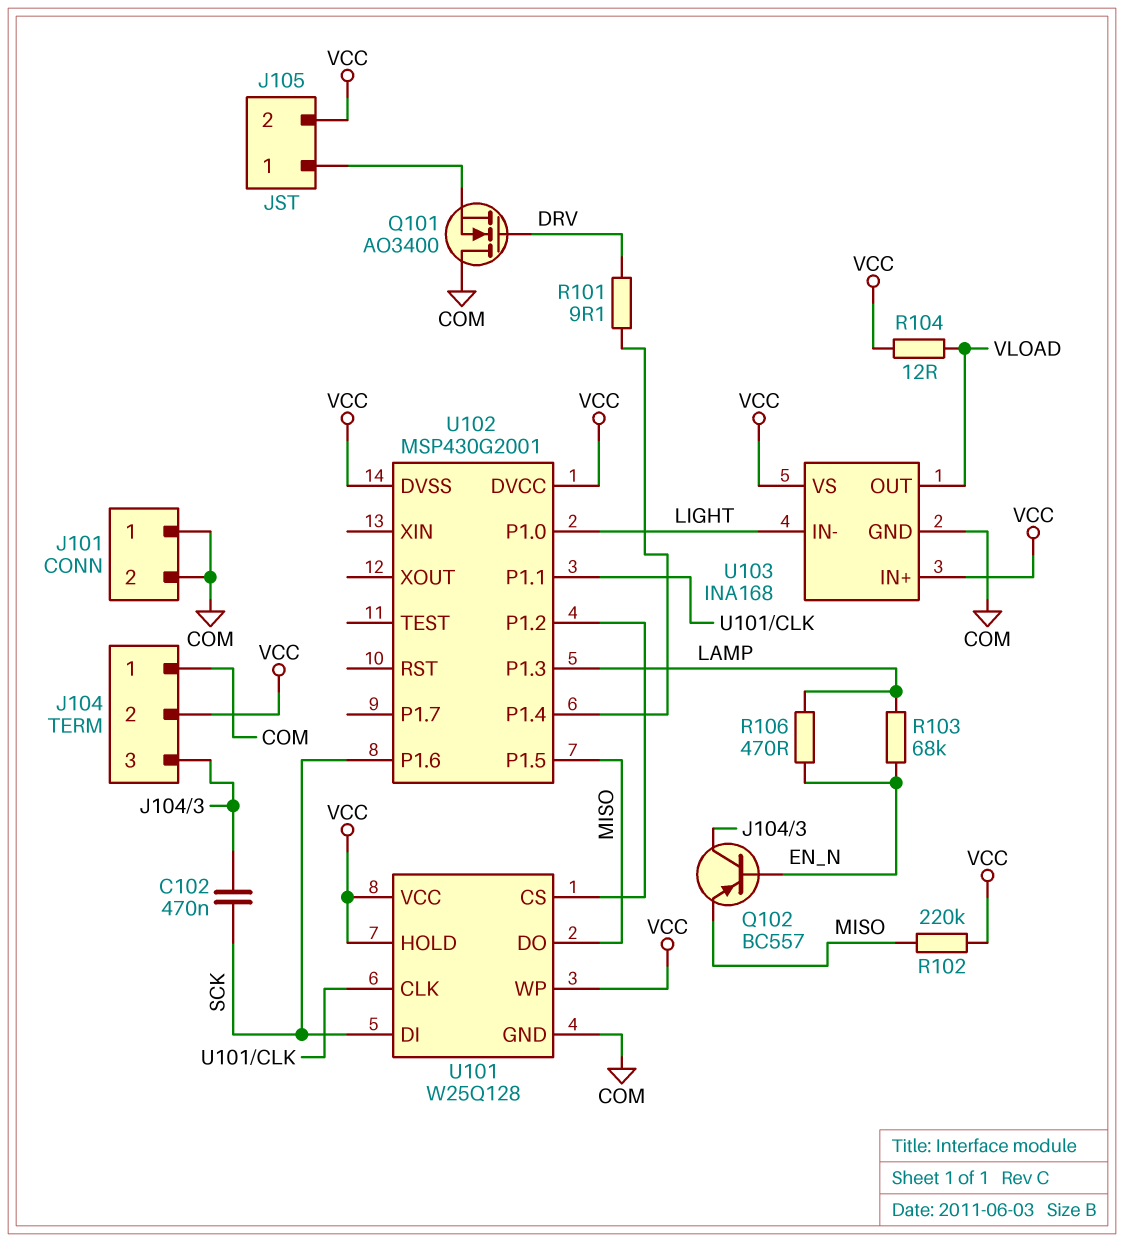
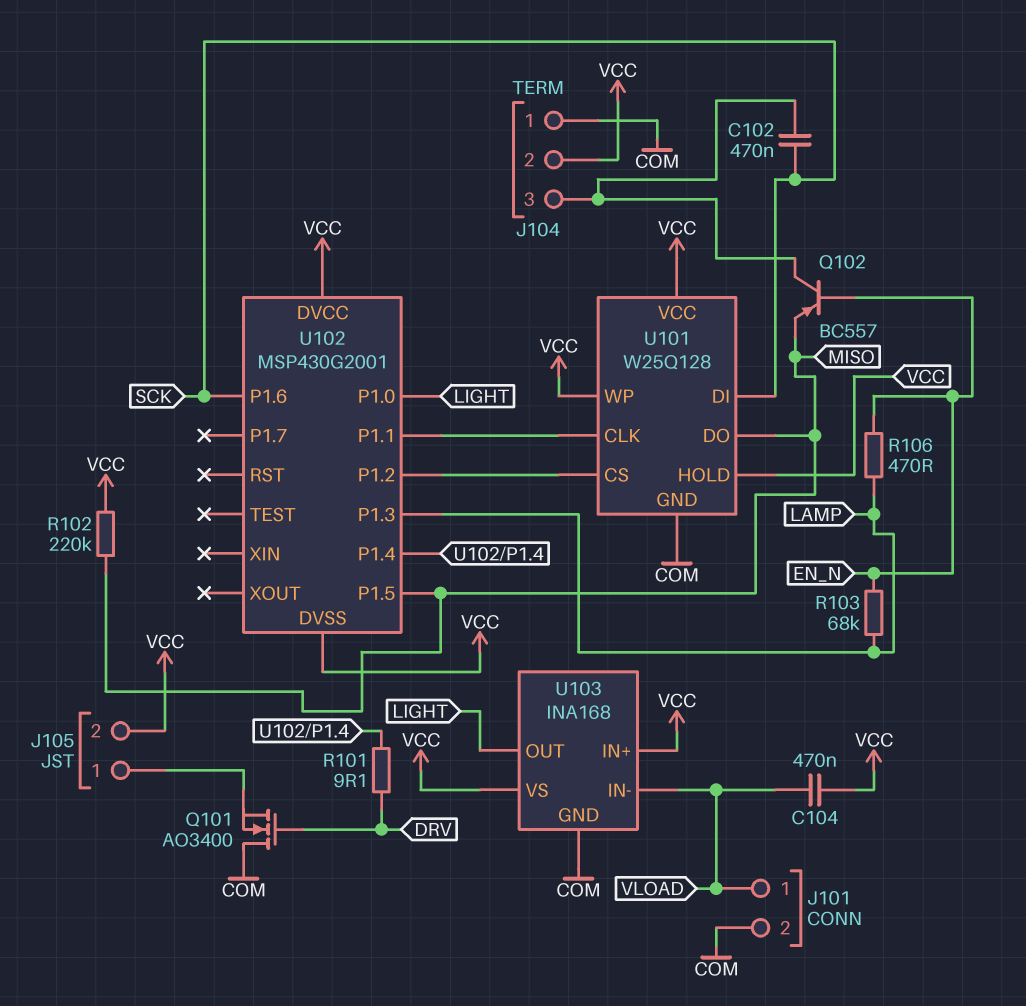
C104: none -> 470nF (VCC, VLOAD)
J101 pin 1: COM -> VLOAD
R104: 12 (VCC, VLOAD) -> none
U103 pin IN-: LIGHT -> VLOAD
U103 pin OUT: VLOAD -> LIGHT

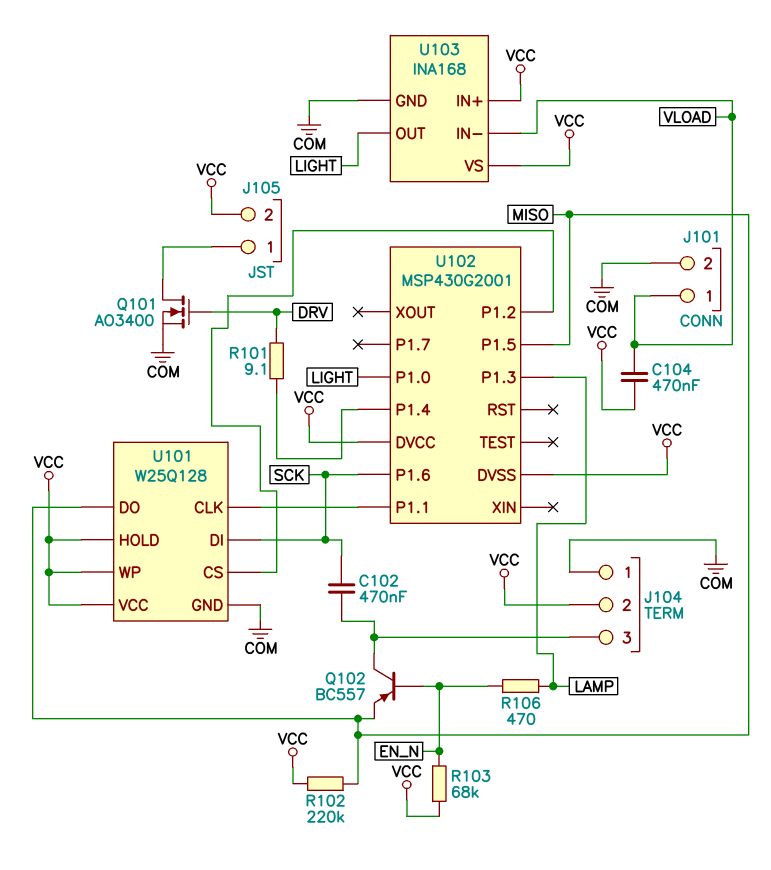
Q101: NMOS AO3400 (G DRV, D COM, S J105/1) -> NMOS AO3400 (G DRV, D J105/1, S COM)
R103: 68k (EN_N, LAMP) -> 68k (EN_N, VCC)

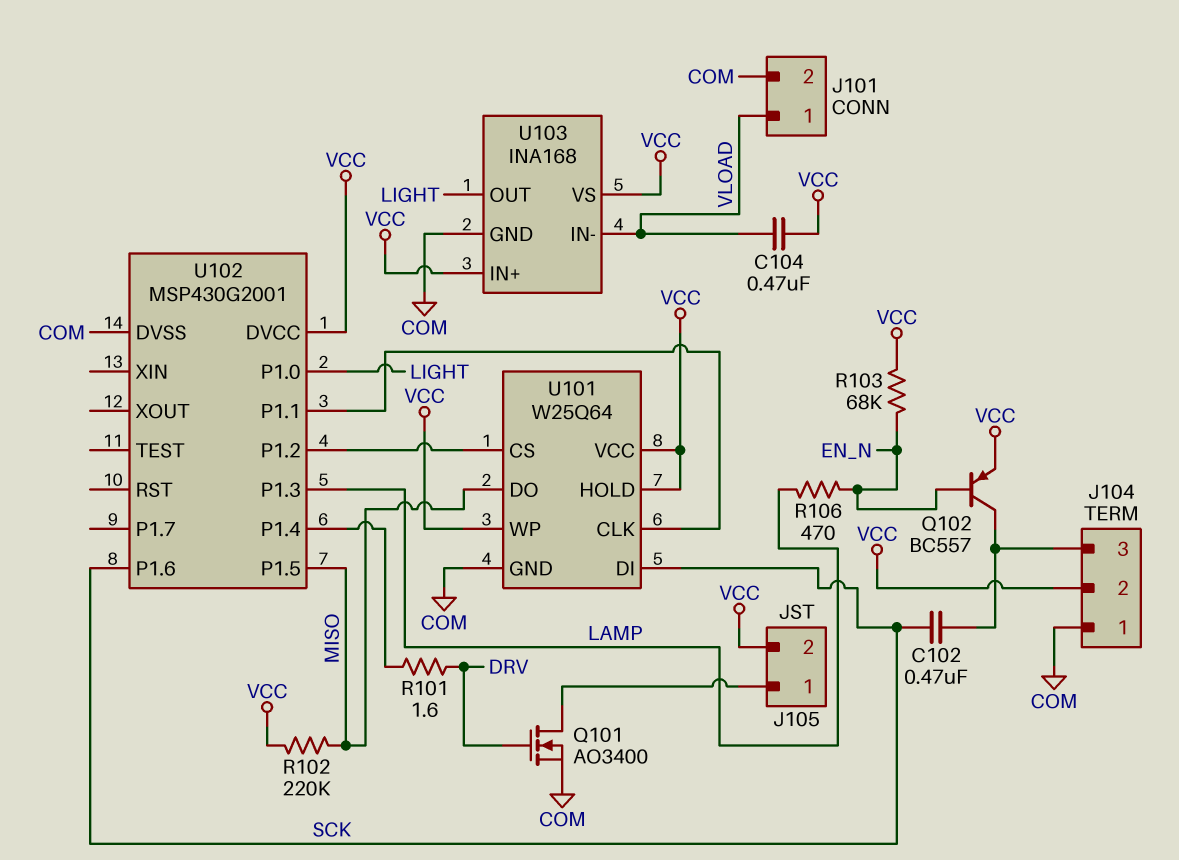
Q102: PNP BC557 (B EN_N, C J104/3, E MISO) -> PNP BC557 (B EN_N, C J104/3, E VCC)
R101: 9.1 (DRV, U102/P1.4) -> 1.6 (DRV, U102/P1.4)
U101: W25Q128 -> W25Q64
U102 pin DVSS: VCC -> COM

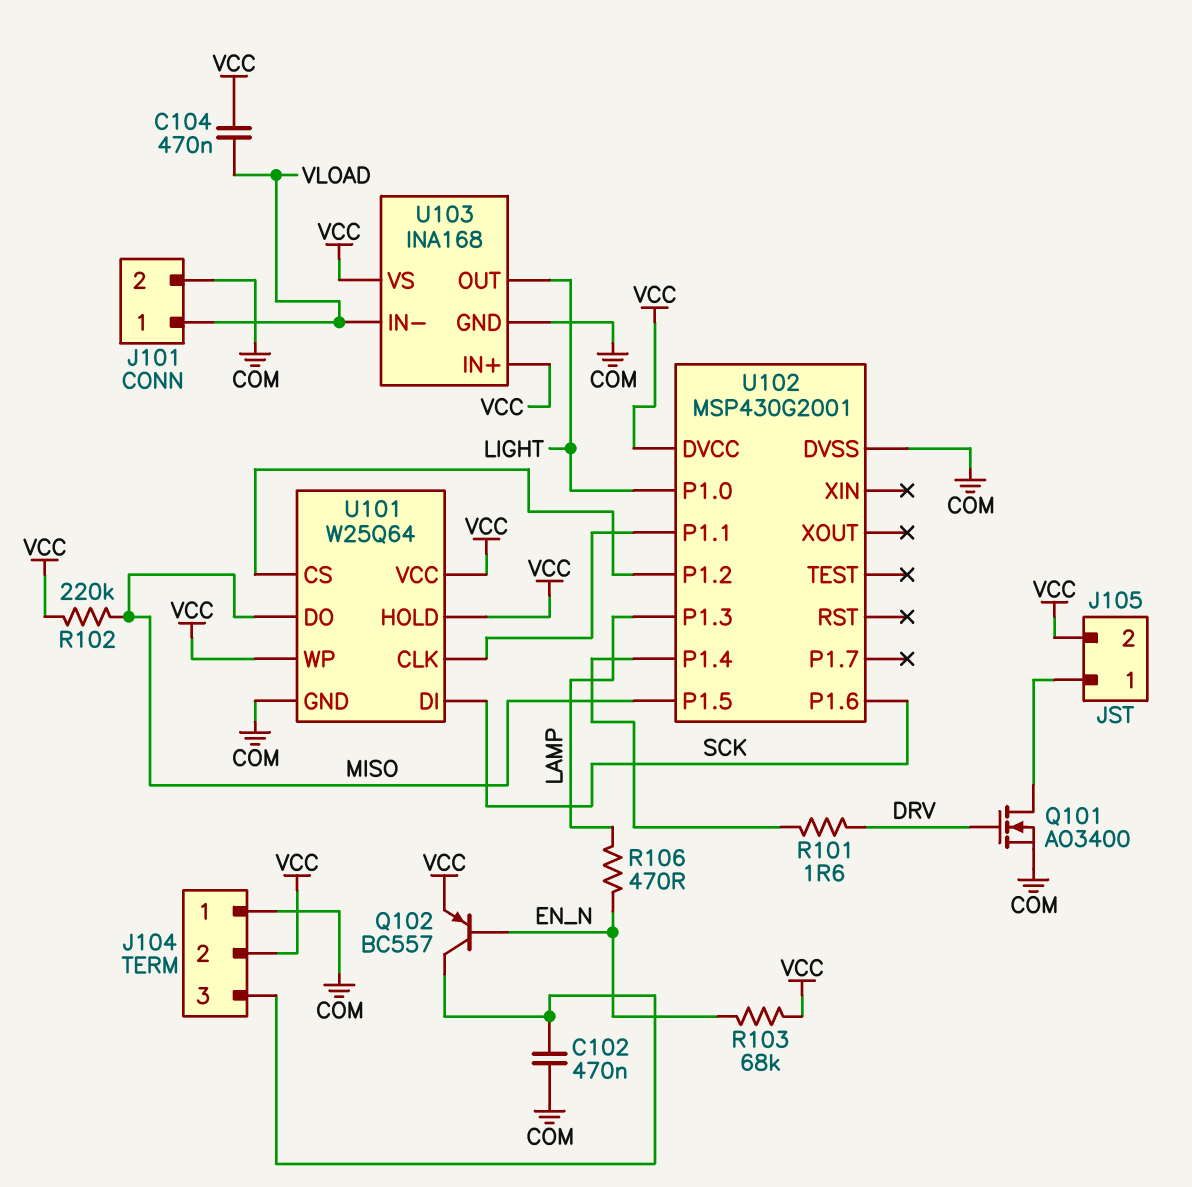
C102: 470nF (J104/3, SCK) -> 470nF (COM, J104/3)

